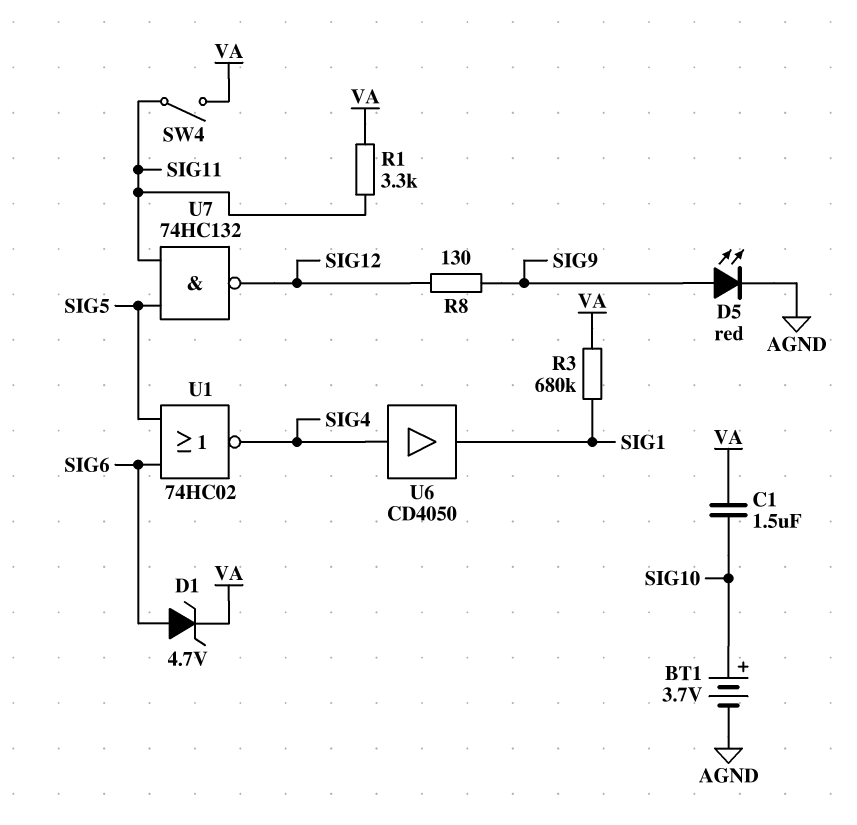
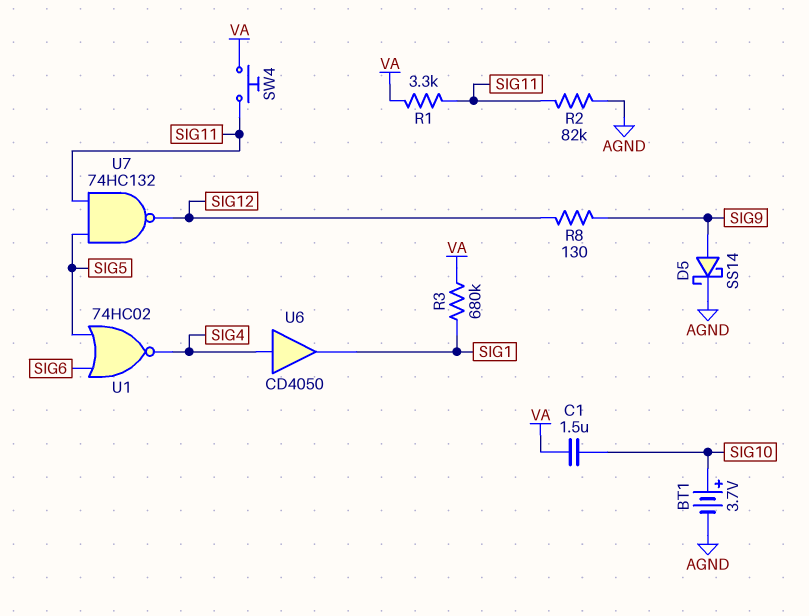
D1: zener 4.7V (A SIG6, K VA) -> none
D5: LED red (A SIG9, K AGND) -> schottky SS14 (A SIG9, K AGND)
R2: none -> 82k (AGND, SIG11)
SW4: switch (SIG11, VA) -> button (SIG11, VA)

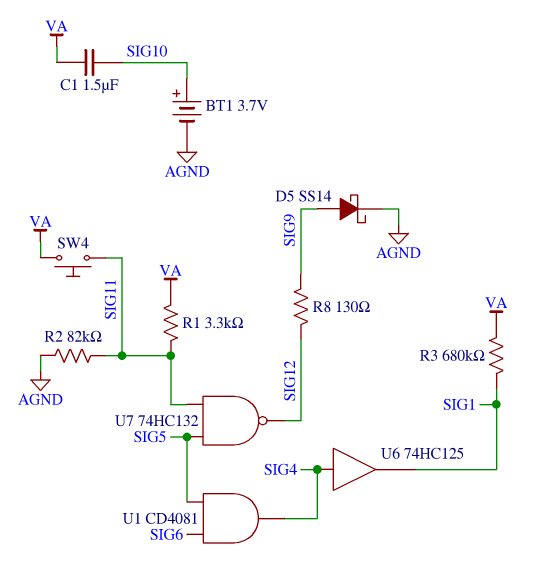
U1: NOR 74HC02 (in SIG5, in SIG6, out SIG4) -> AND CD4081 (in SIG5, in SIG6, out SIG4)
U6: buffer CD4050 (in SIG4, out SIG1) -> buffer 74HC125 (in SIG4, out SIG1)

